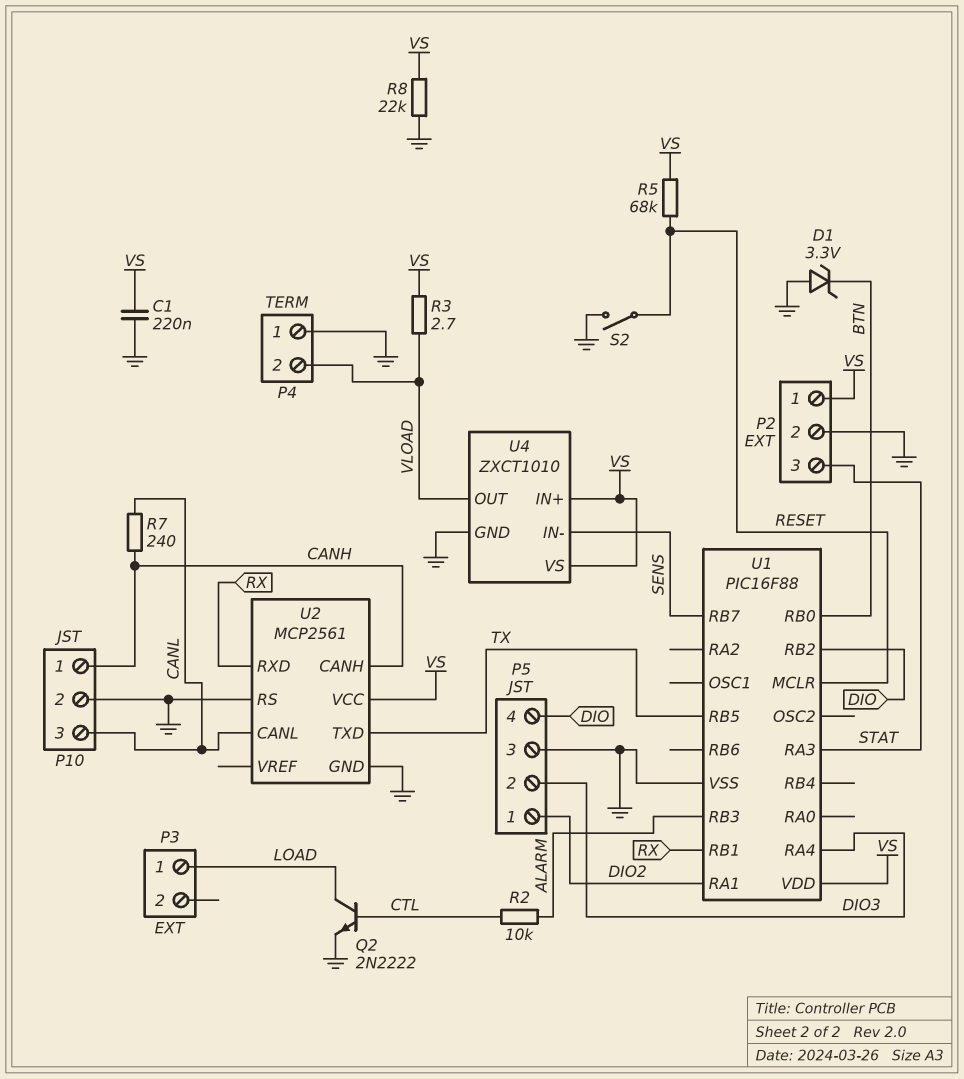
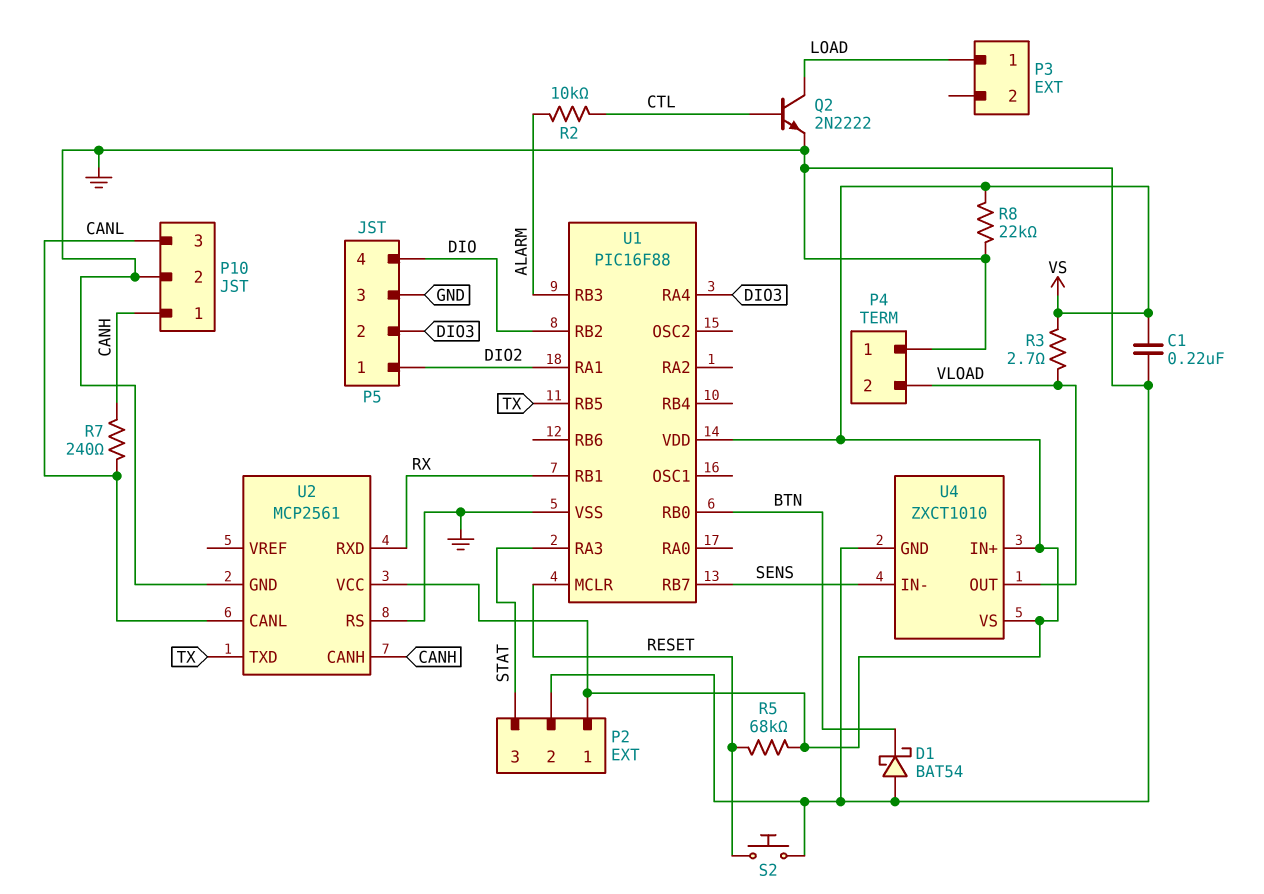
D1: zener 3.3V (A GND, K BTN) -> schottky BAT54 (A GND, K BTN)
S2: switch (GND, RESET) -> button (GND, RESET)

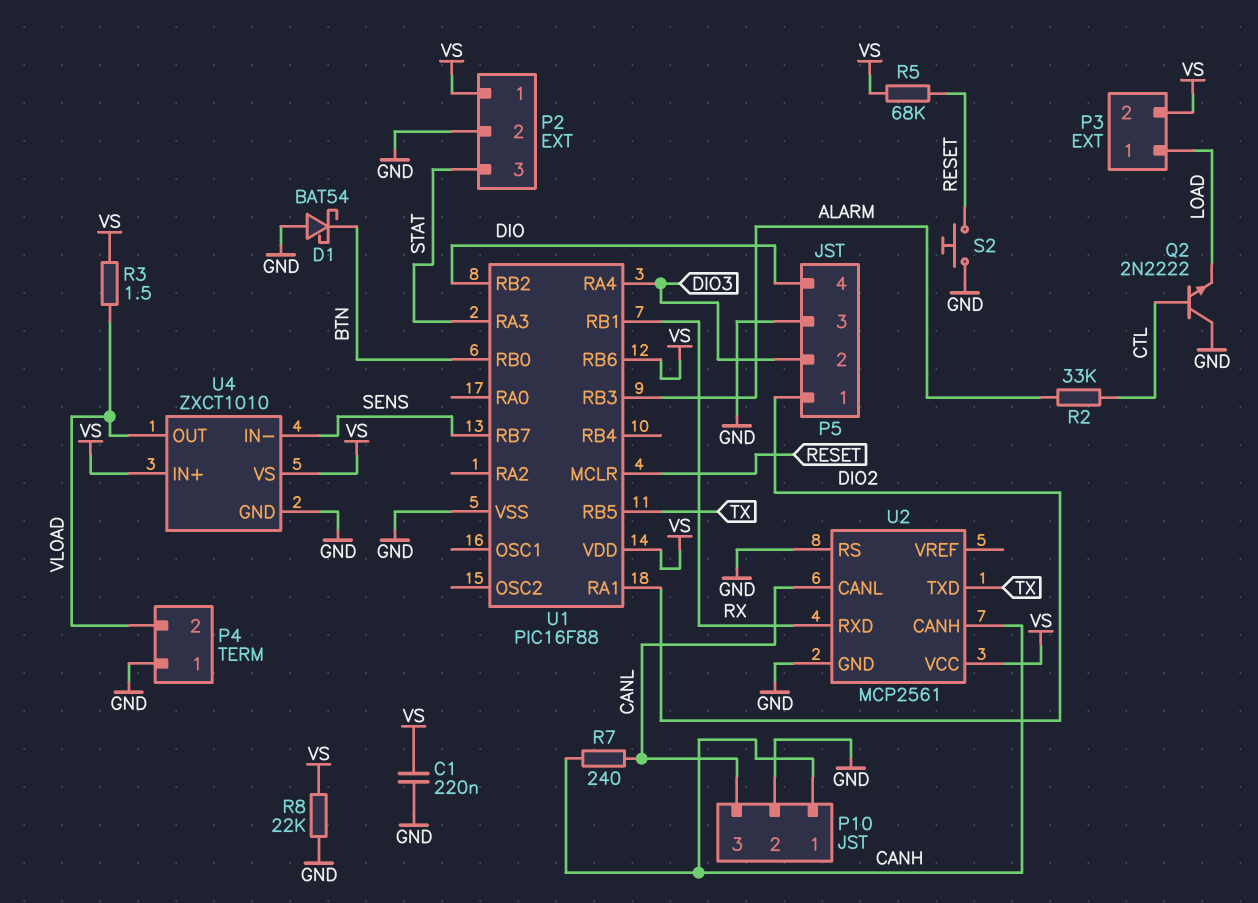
P3 pin 2: none -> VS
Q2: NPN 2N2222 (B CTL, C LOAD, E GND) -> NPN 2N2222 (B CTL, C GND, E LOAD)
R2: 10k (ALARM, CTL) -> 33k (ALARM, CTL)
R3: 2.7 (VLOAD, VS) -> 1.5 (VLOAD, VS)
U1 pin RB6: none -> VS

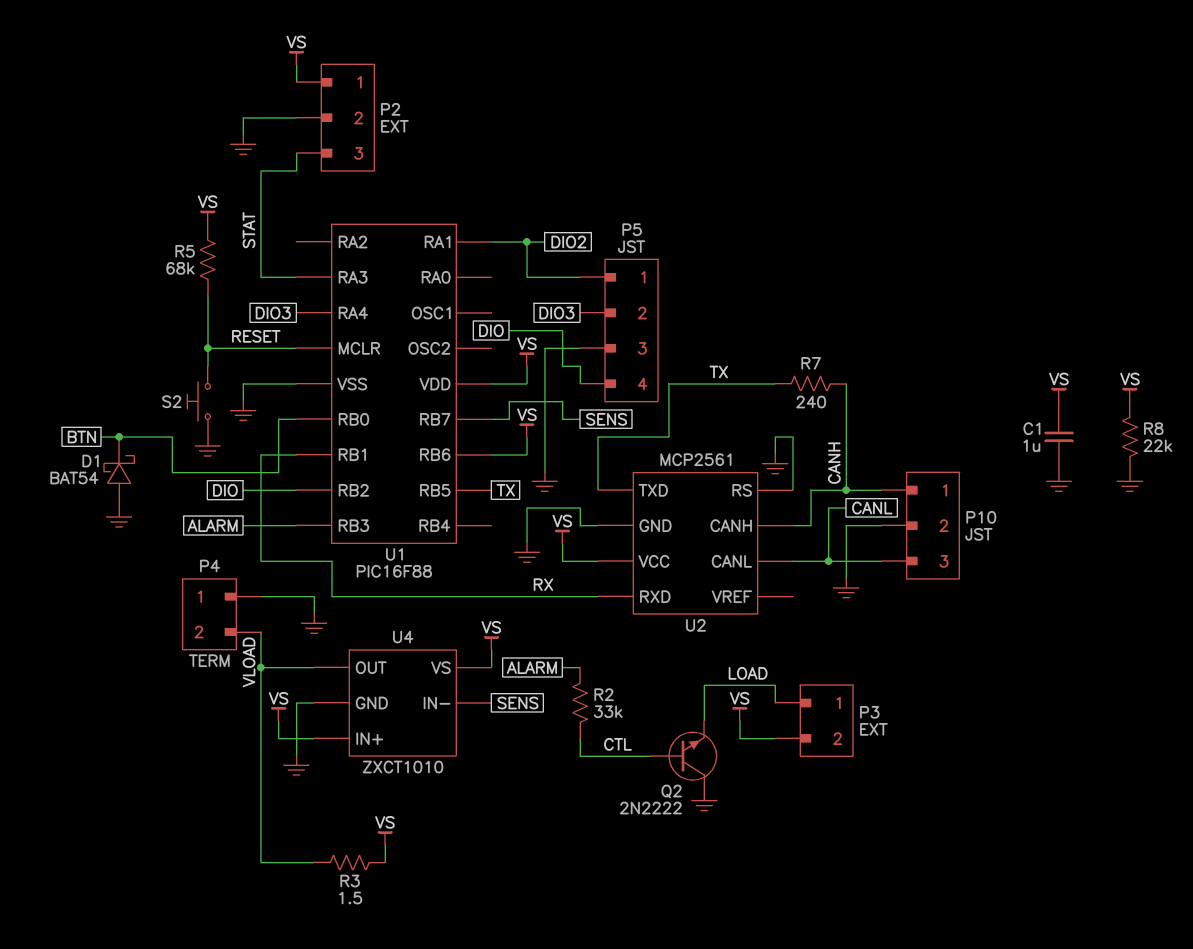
C1: 220nF (GND, VS) -> 1uF (GND, VS)
R7: 240 (CANH, CANL) -> 240 (CANH, TX)

